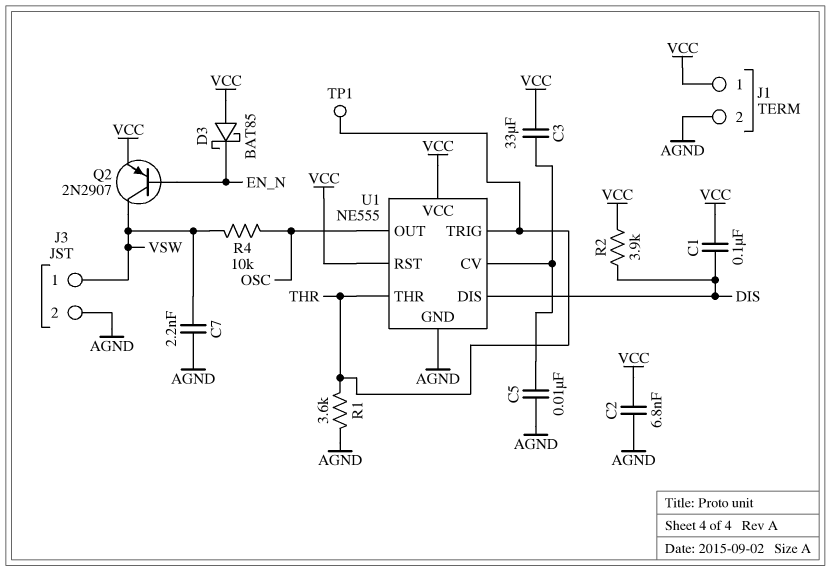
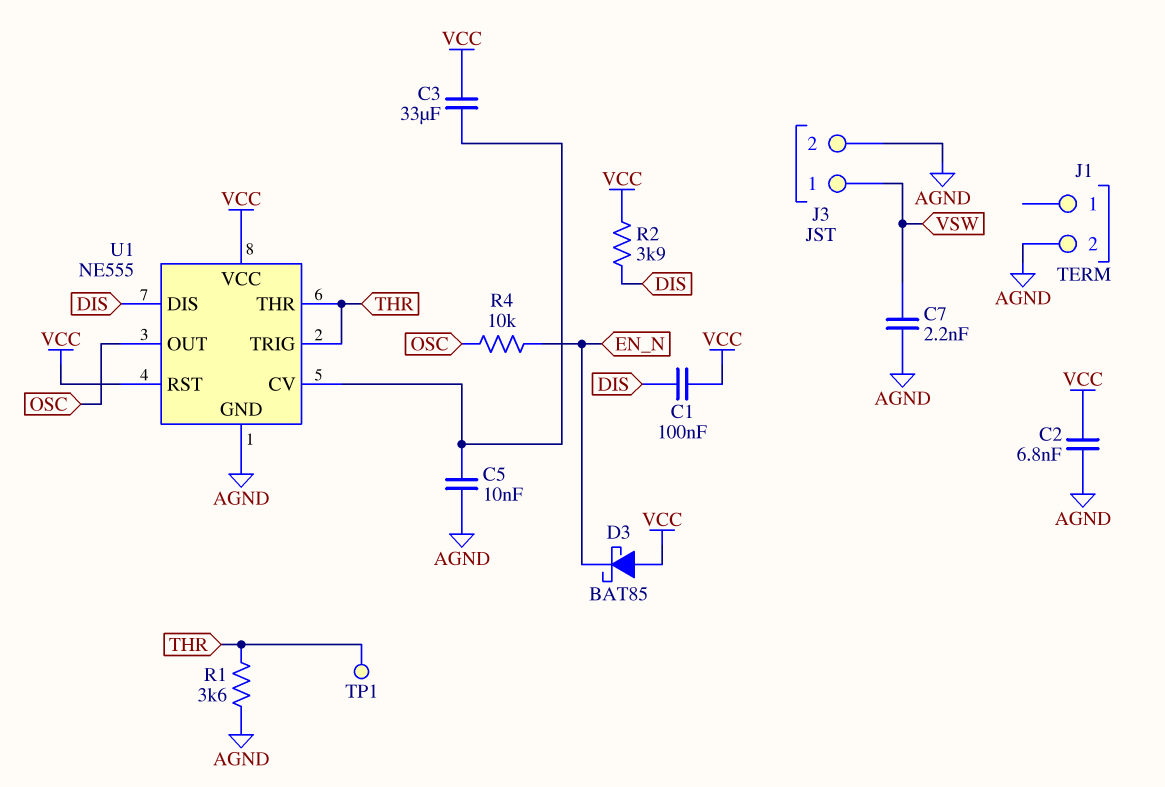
J1 pin 1: VCC -> none
Q2: PNP 2N2907 (B EN_N, C VSW, E VCC) -> none
R4: 10k (OSC, VSW) -> 10k (EN_N, OSC)

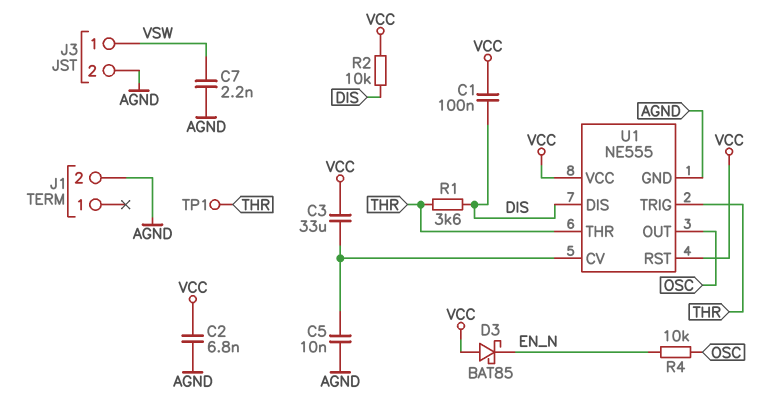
R1: 3.6k (AGND, THR) -> 3.6k (DIS, THR)
R2: 3.9k (DIS, VCC) -> 10k (DIS, VCC)

